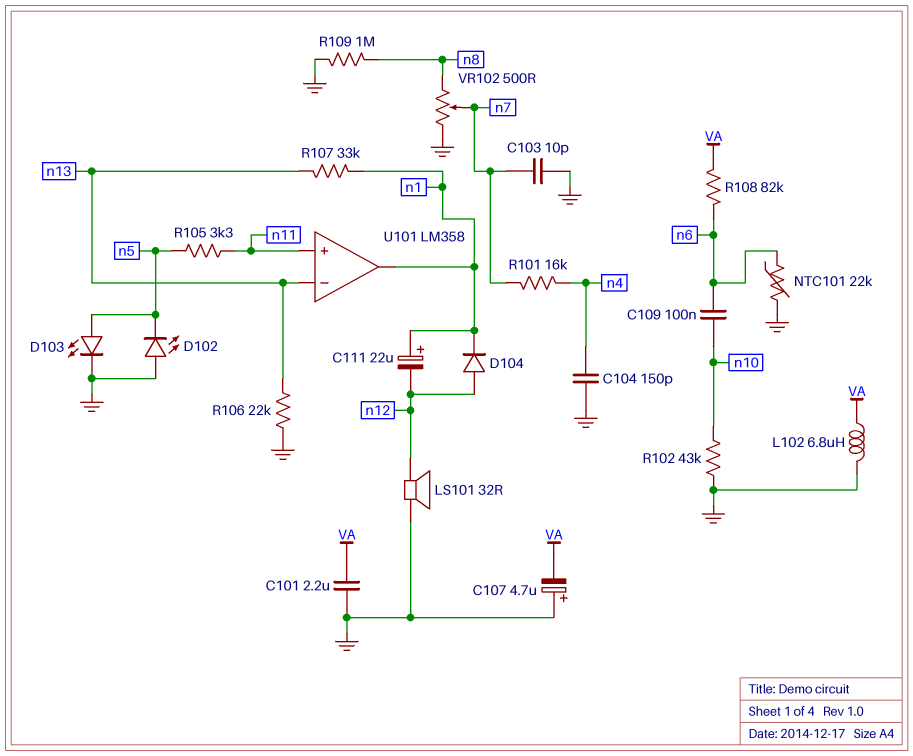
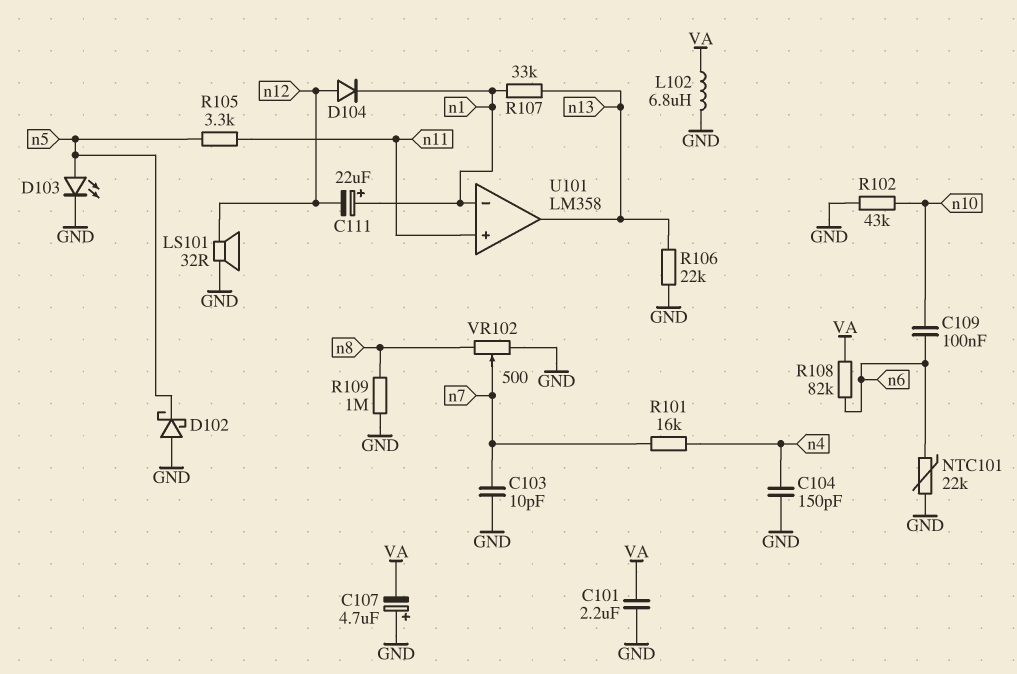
D102: LED (A GND, K n5) -> schottky (A GND, K n5)
U101 pin in-: n13 -> n1
U101 pin out: n1 -> n13

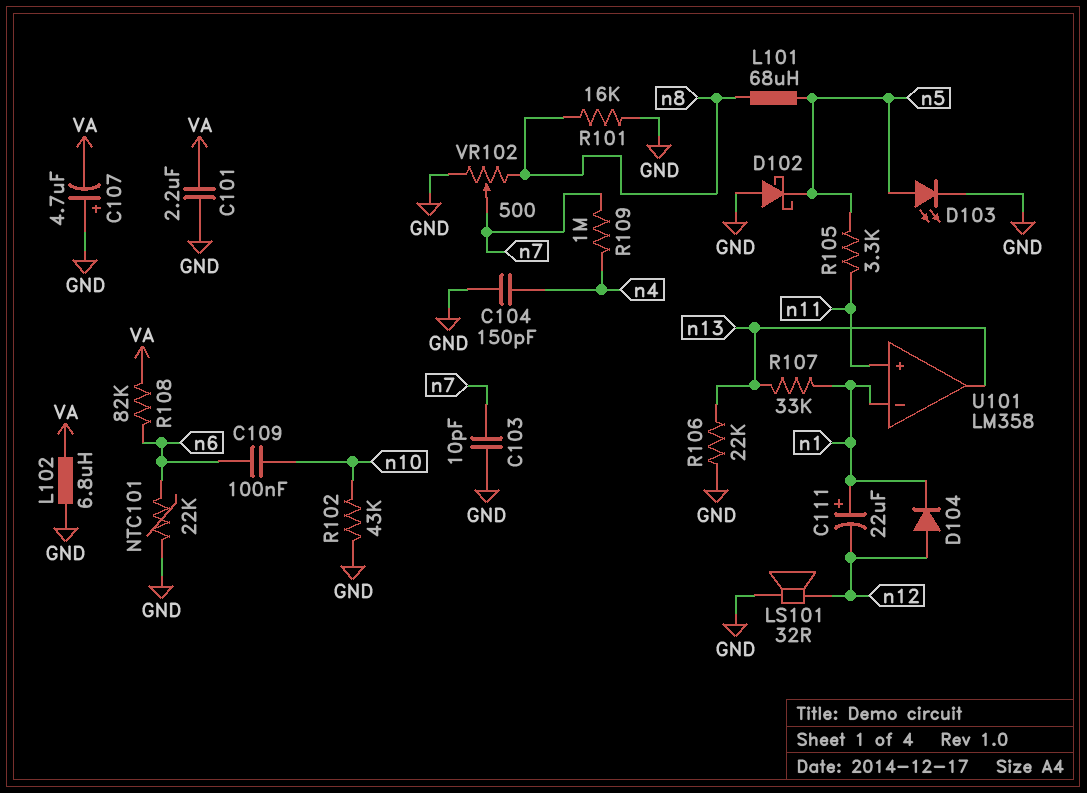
L101: none -> 68uH (n5, n8)
R101: 16k (n4, n7) -> 16k (GND, n8)
R109: 1M (GND, n8) -> 1M (n4, n7)

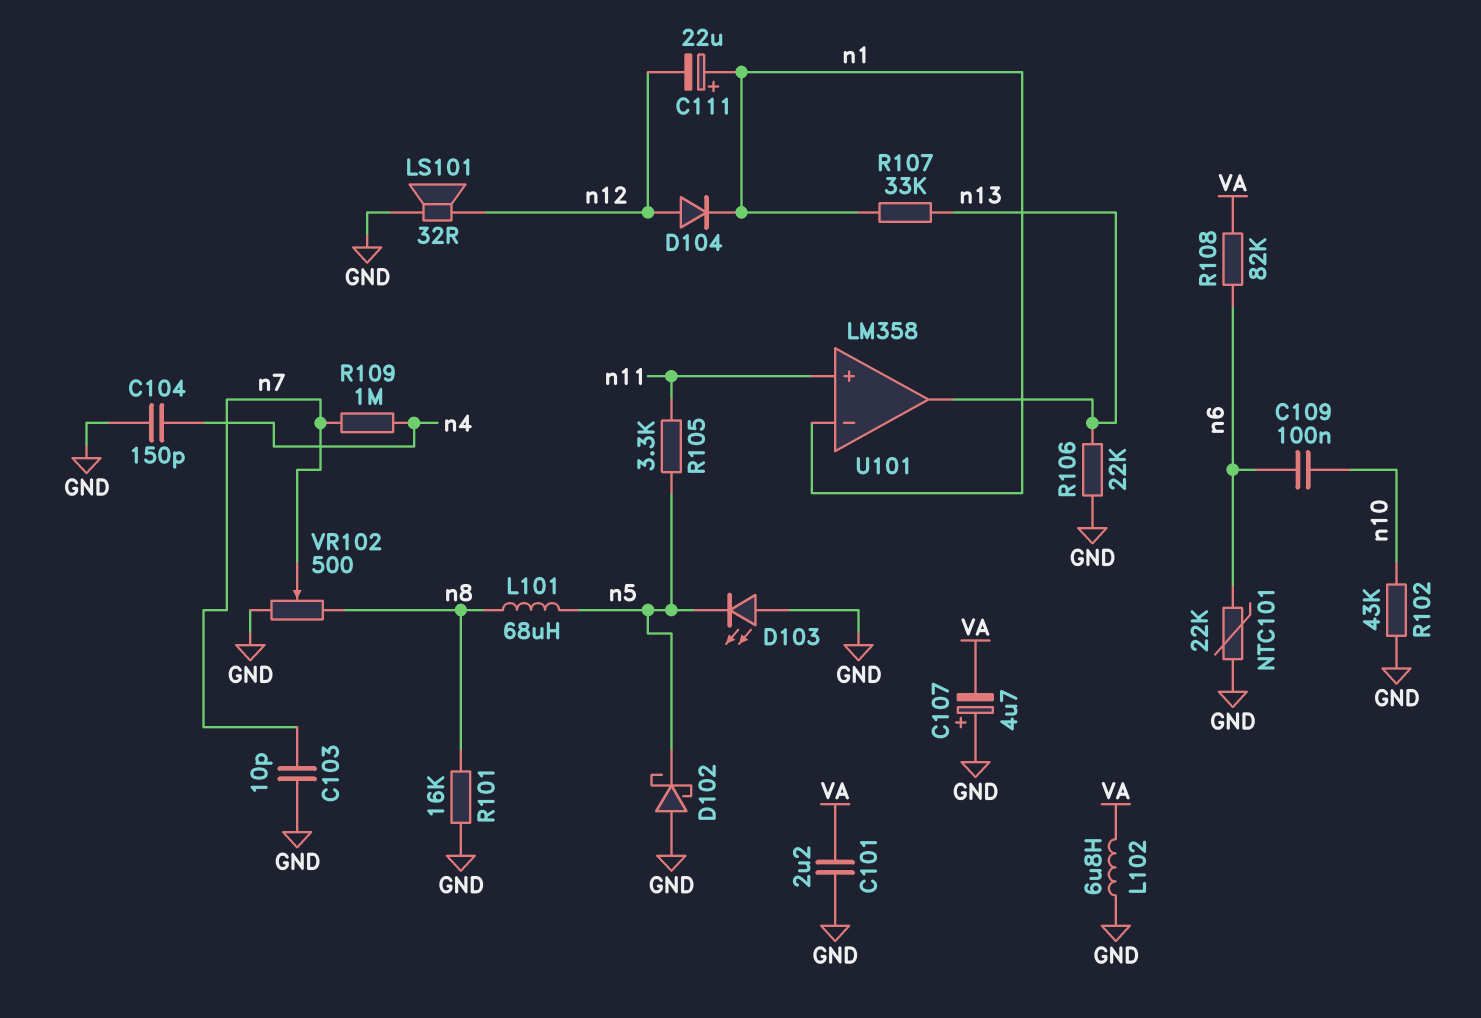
D103: LED (A n5, K GND) -> LED (A GND, K n5)

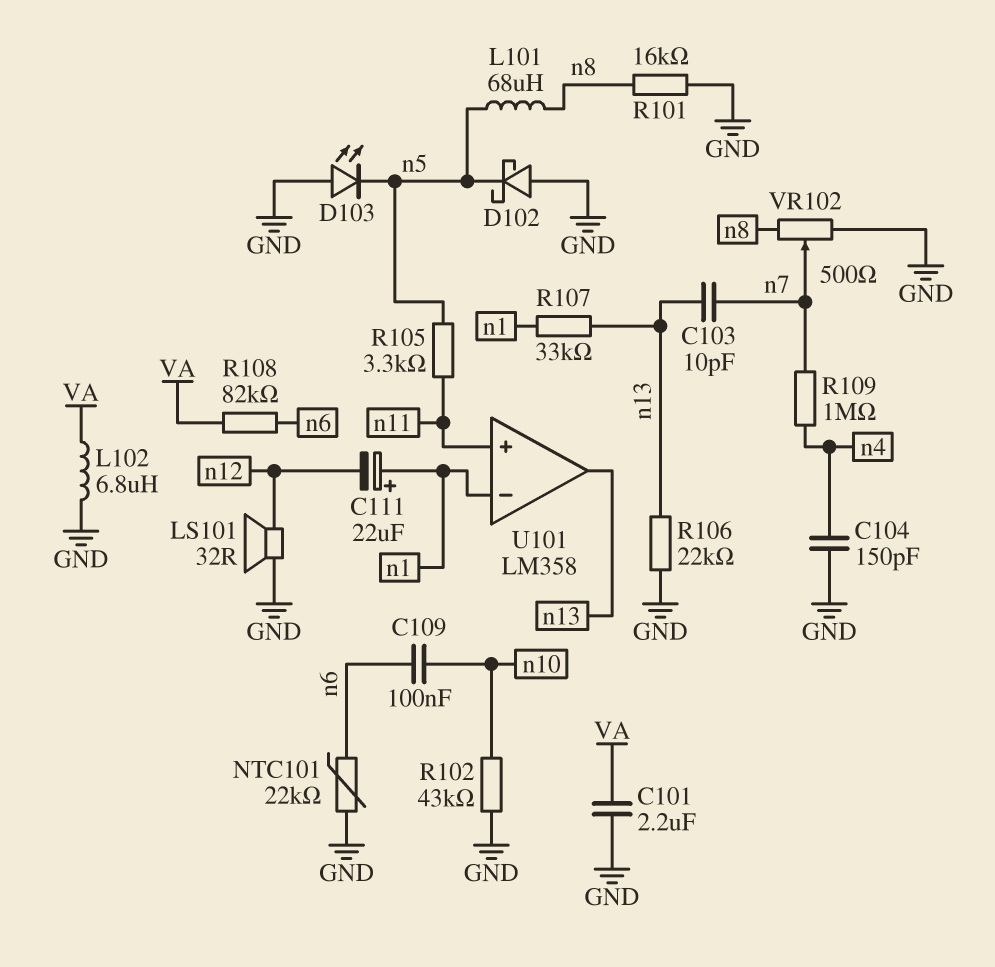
C103: 10pF (GND, n7) -> 10pF (n7, n13)
C107: 4.7uF (plus GND, minus VA) -> none
D104: diode (A n12, K n1) -> none

